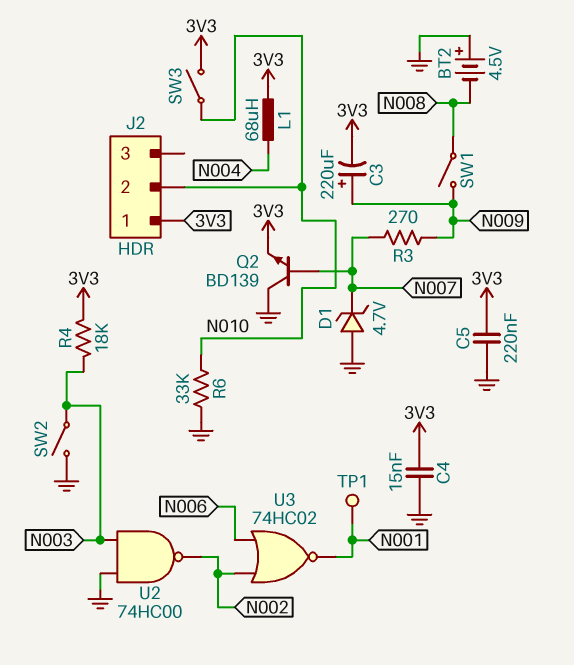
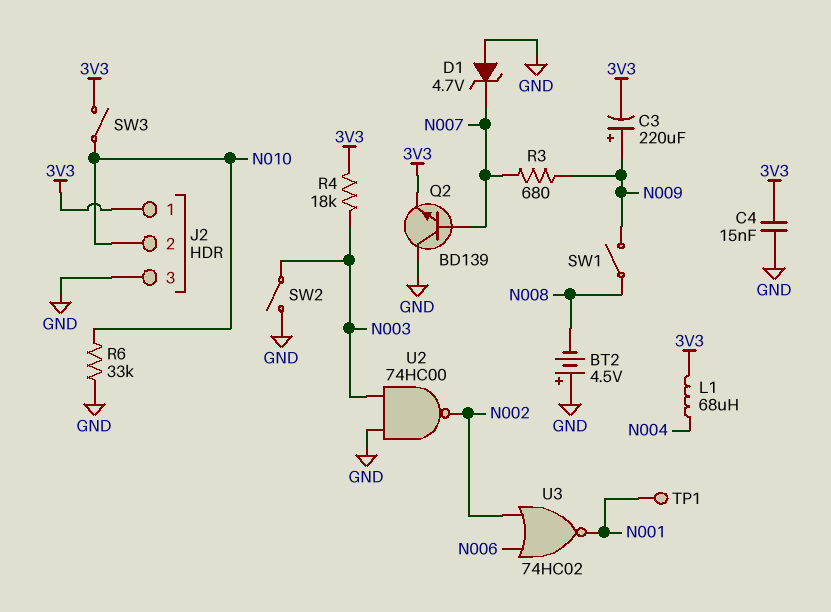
C5: 220nF (3V3, GND) -> none
J2 pin 3: none -> GND
R3: 270 (N007, N009) -> 680 (N007, N009)

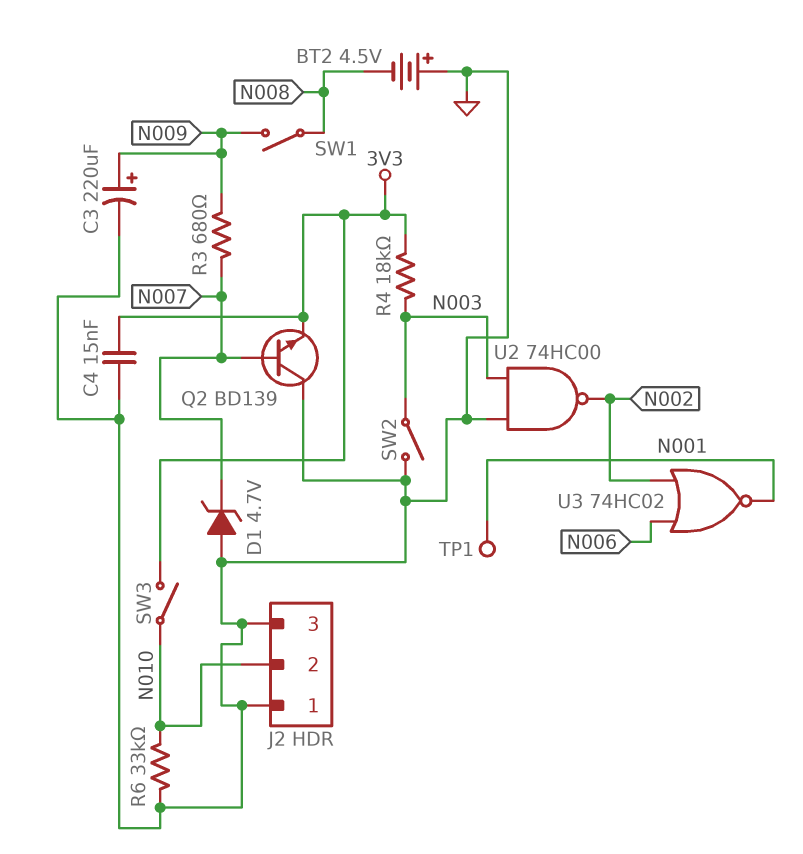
C3: 220uF (plus N009, minus 3V3) -> 220uF (plus N009, minus GND)
J2 pin 1: 3V3 -> GND
L1: 68uH (3V3, N004) -> none

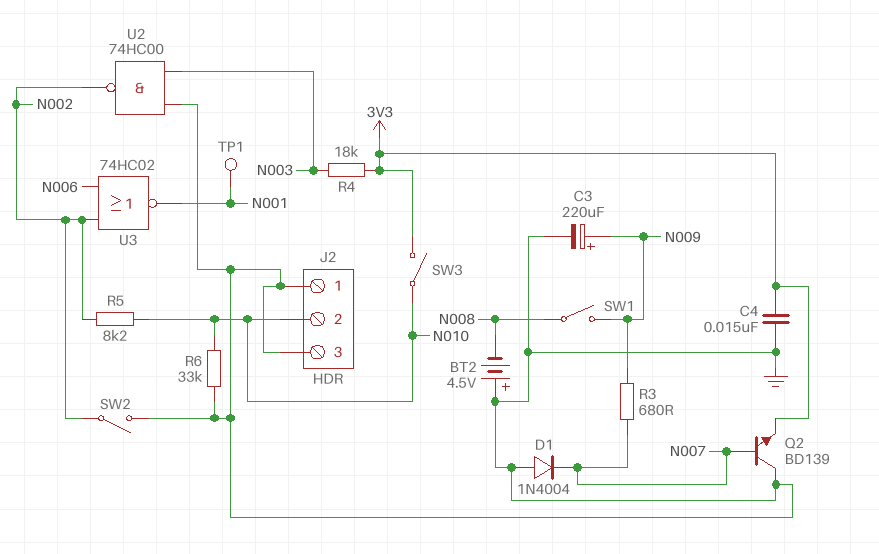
D1: zener 4.7V (A GND, K N007) -> diode 1N4004 (A GND, K N007)
R5: none -> 8.2k (N002, N010)
SW2: switch (GND, N003) -> switch (GND, N002)

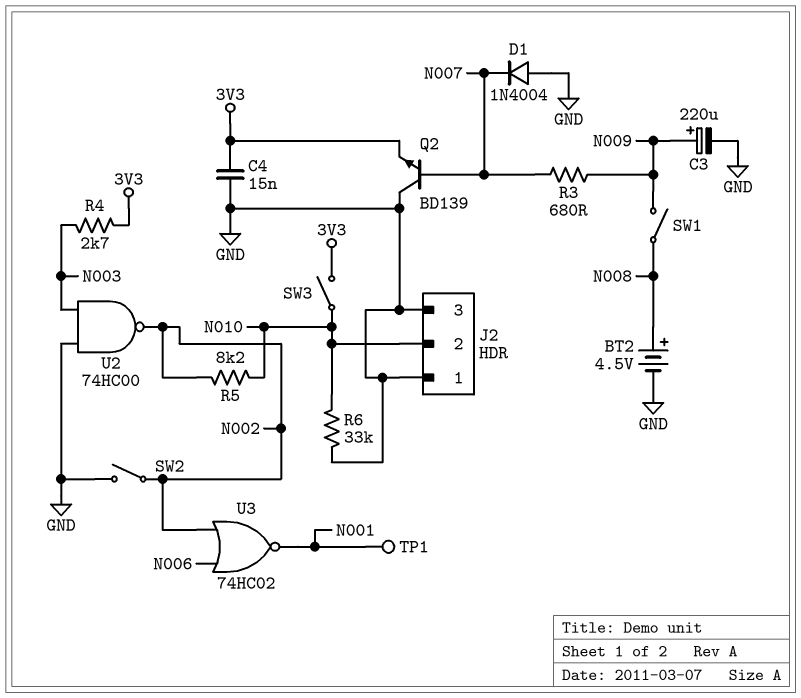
BT2: 4.5V (plus GND, minus N008) -> 4.5V (plus N008, minus GND)
R4: 18k (3V3, N003) -> 2.7k (3V3, N003)

